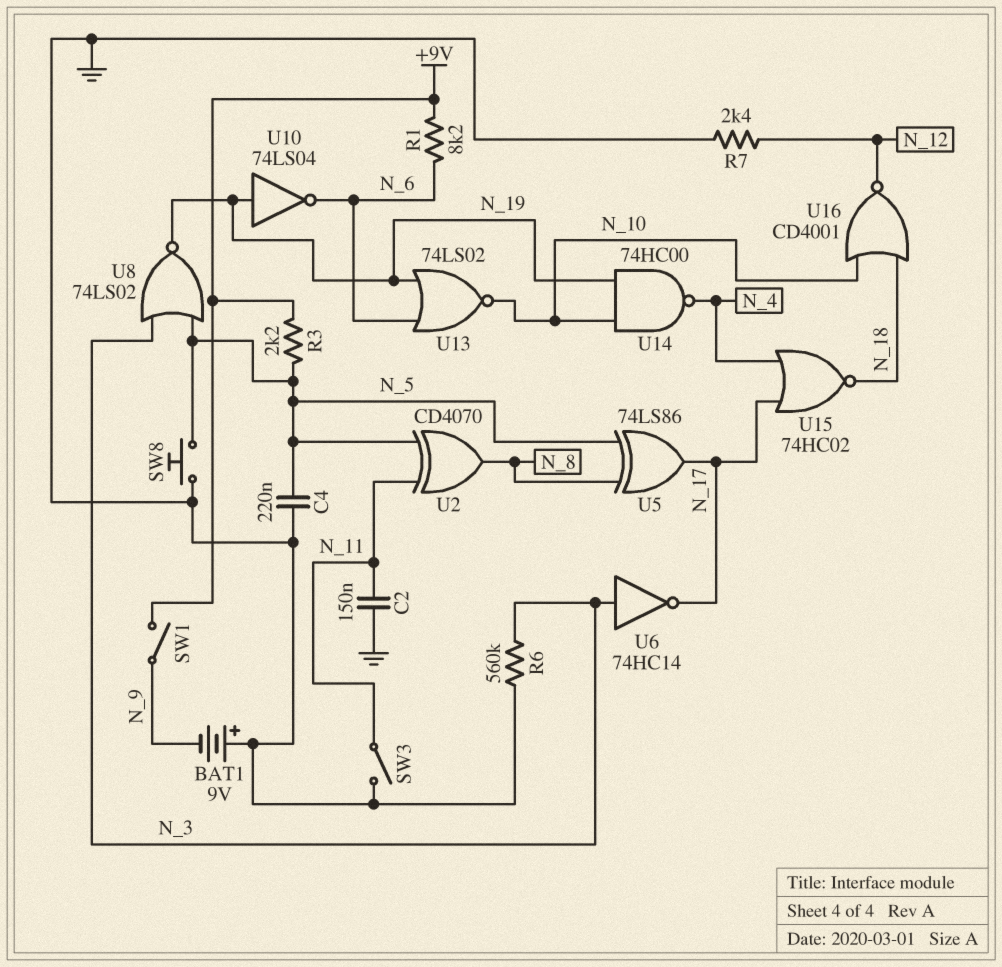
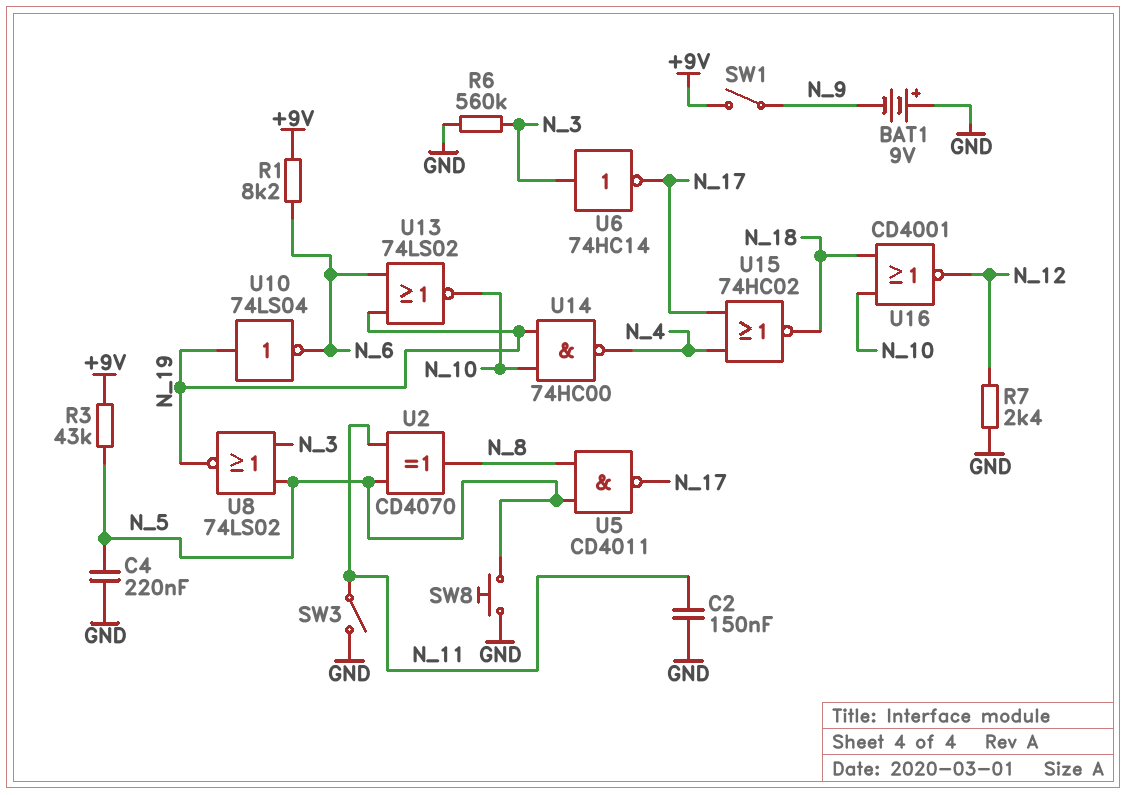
R3: 2.2k (+9V, N_5) -> 43k (+9V, N_5)
U5: XOR 74LS86 (in N_5, in N_8, out N_17) -> NAND CD4011 (in N_5, in N_8, out N_17)

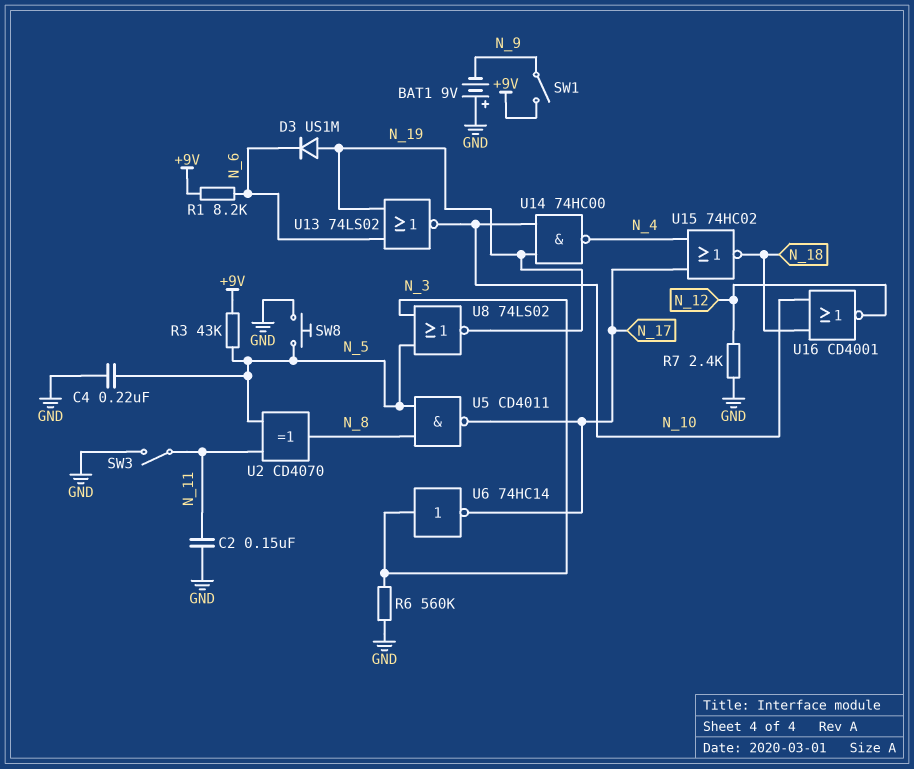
D3: none -> diode US1M (A N_19, K N_6)
U10: NOT 74LS04 (in N_19, out N_6) -> none

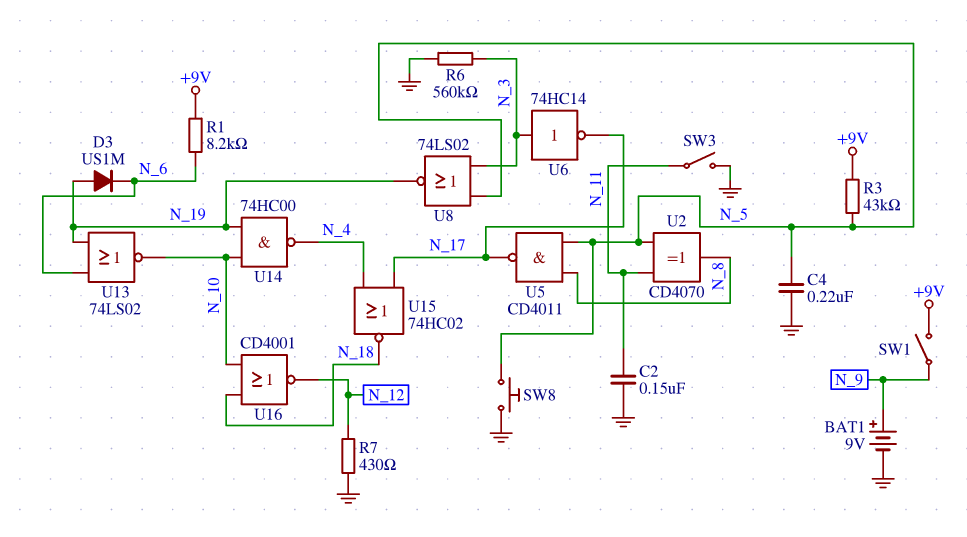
BAT1: 9V (plus GND, minus N_9) -> 9V (plus N_9, minus GND)
R7: 2.4k (GND, N_12) -> 430 (GND, N_12)

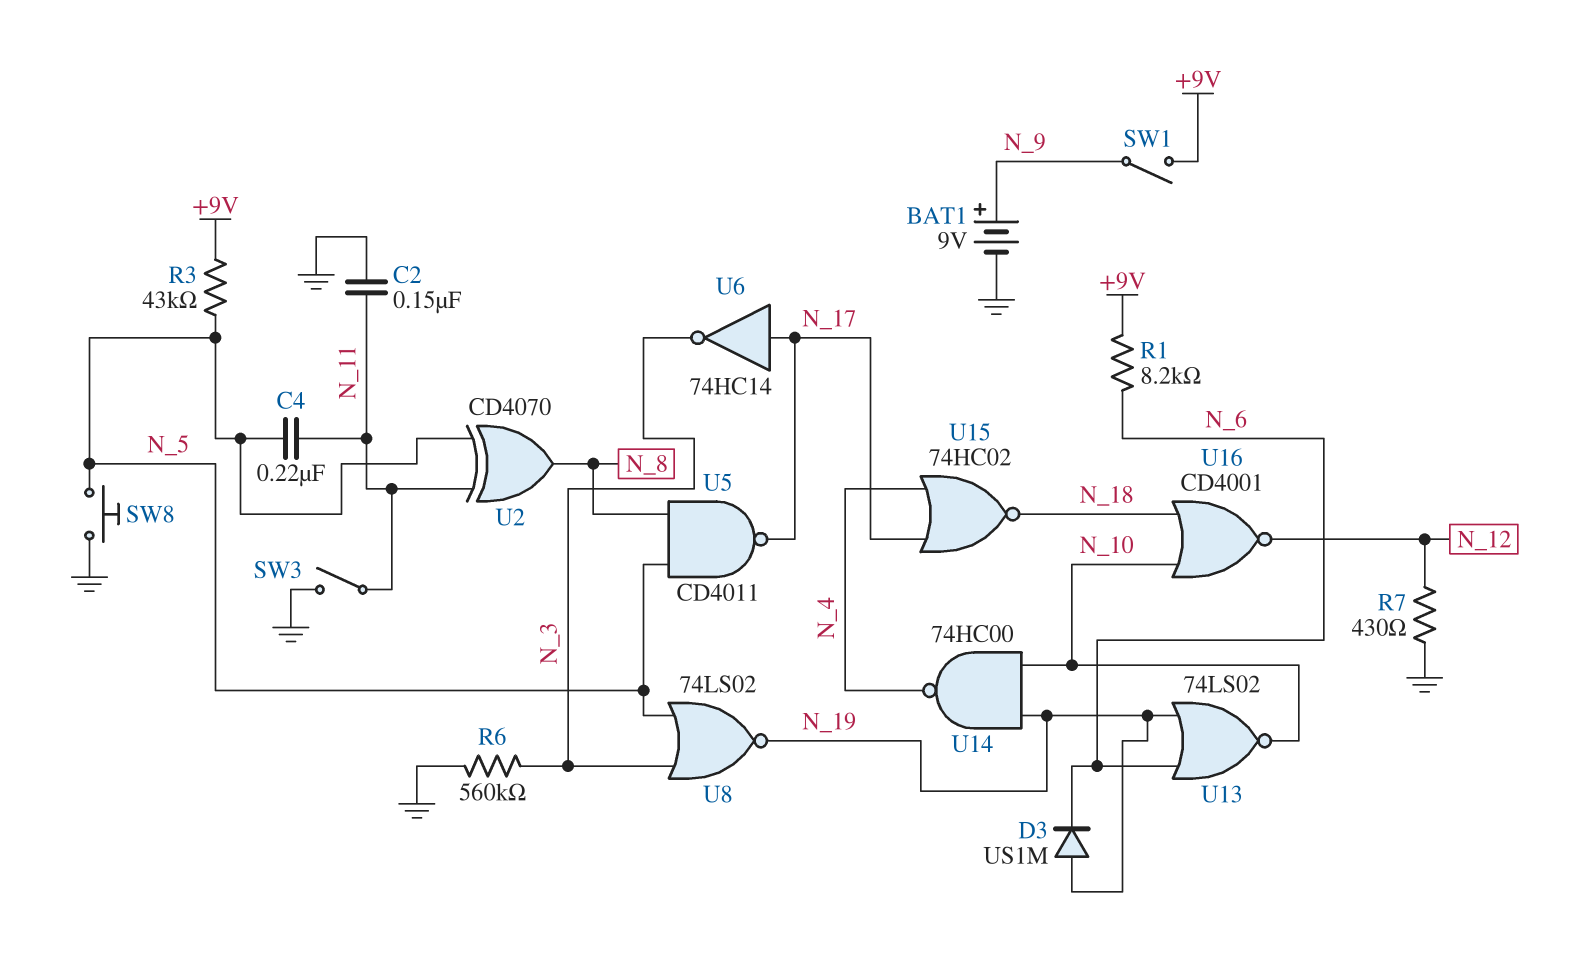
C4: 220nF (GND, N_5) -> 220nF (N_5, N_11)
U6: NOT 74HC14 (in N_3, out N_17) -> NOT 74HC14 (in N_17, out N_3)

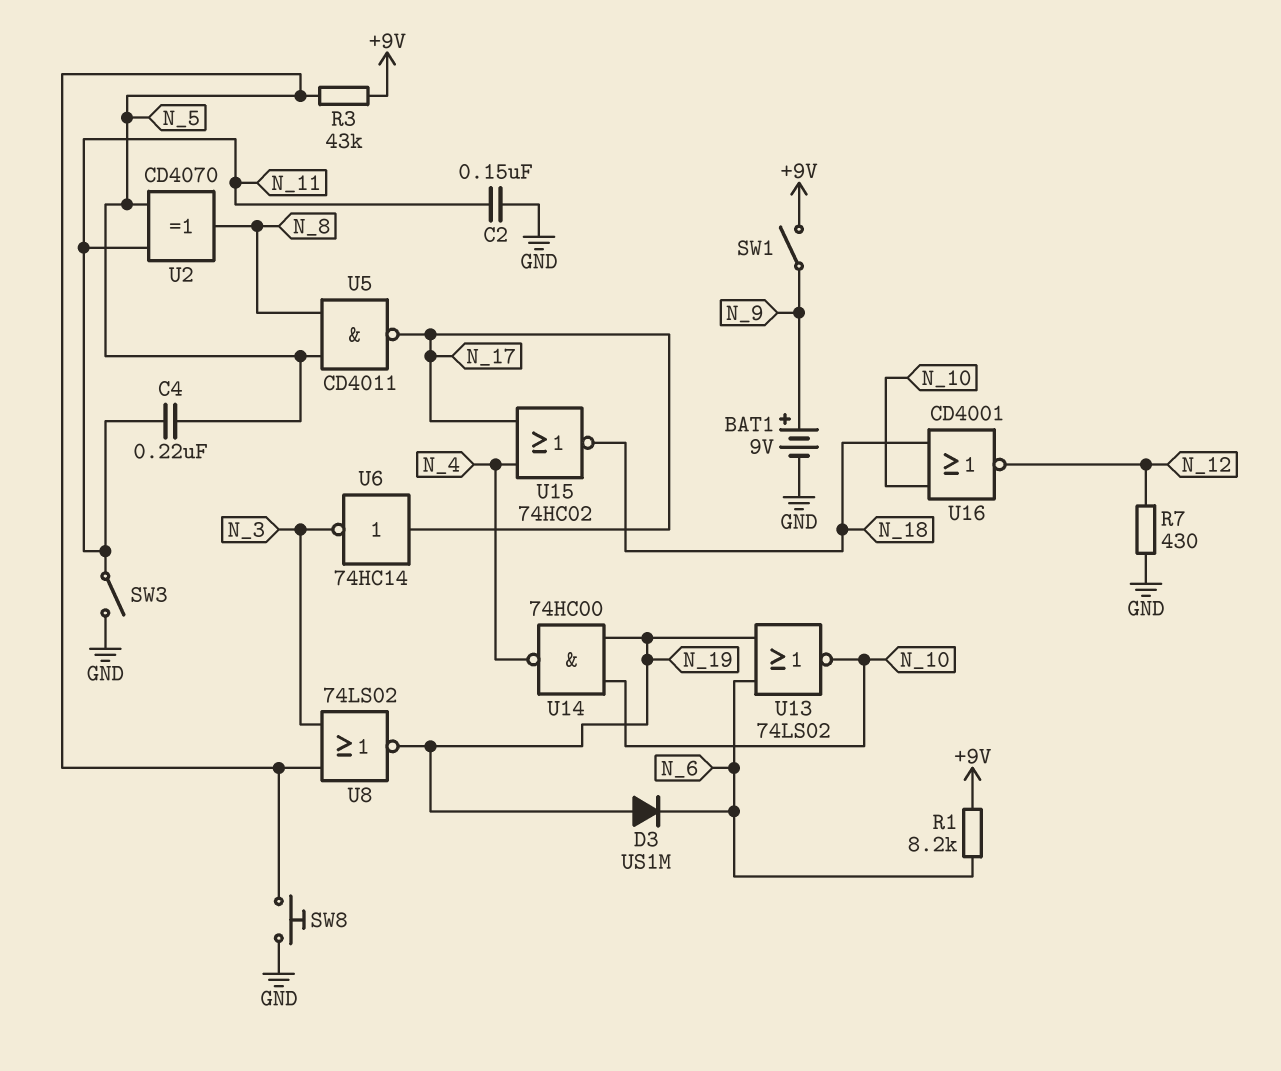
R6: 560k (GND, N_3) -> none

